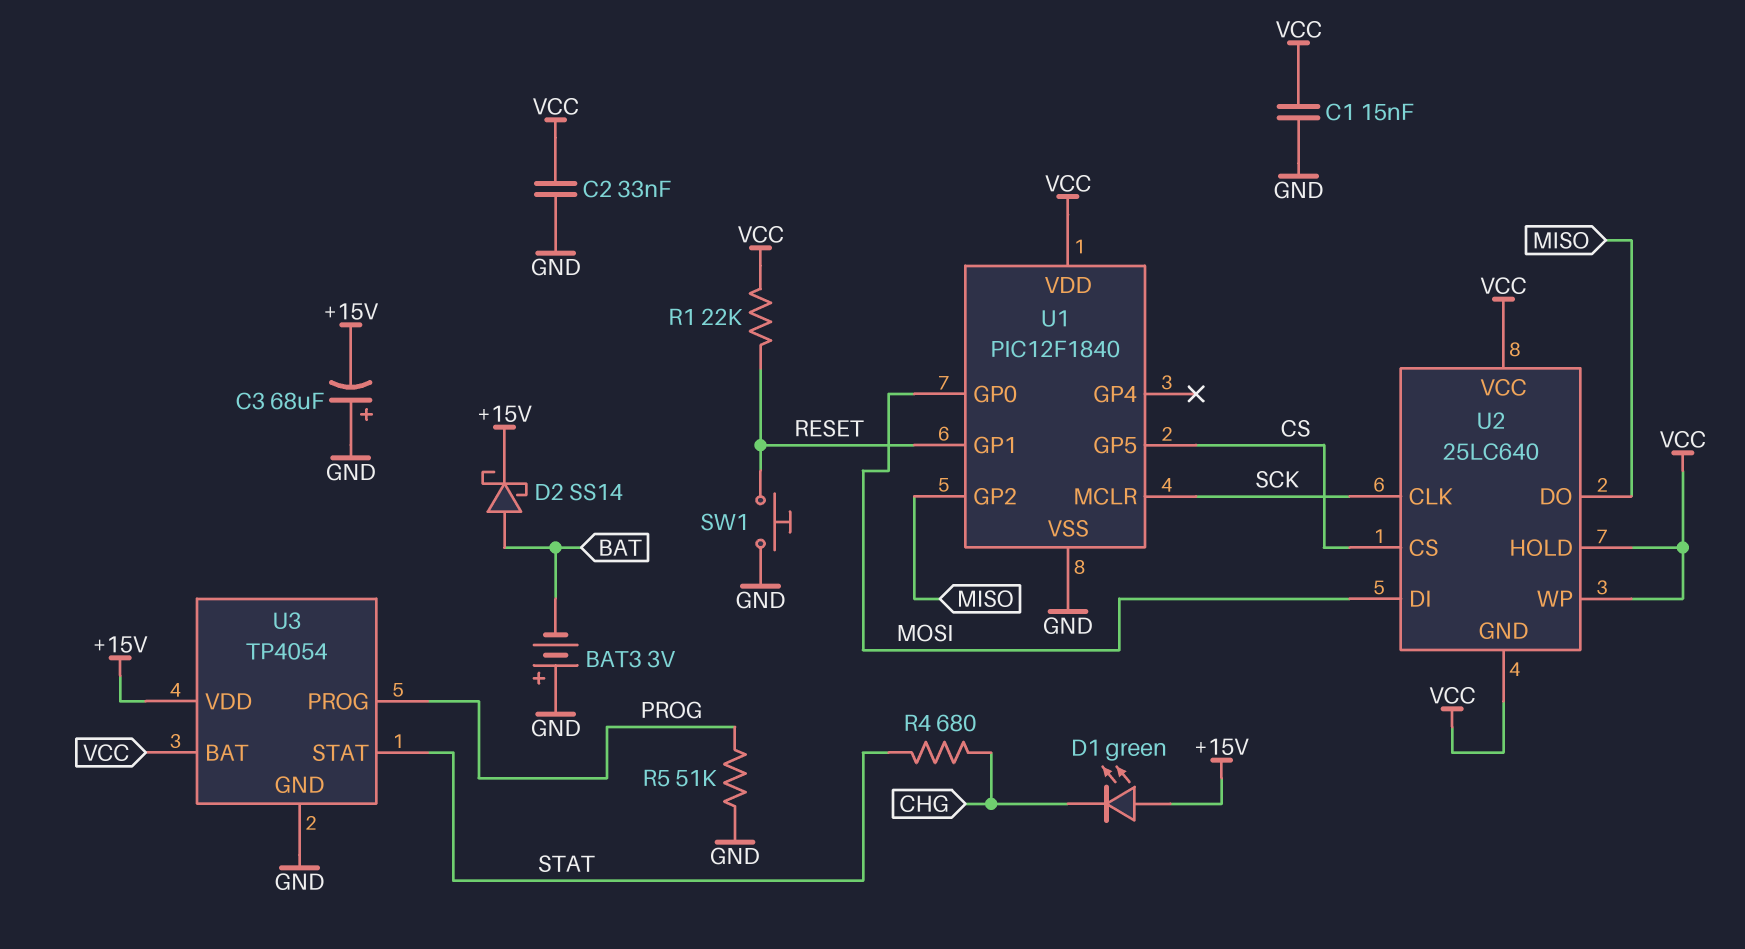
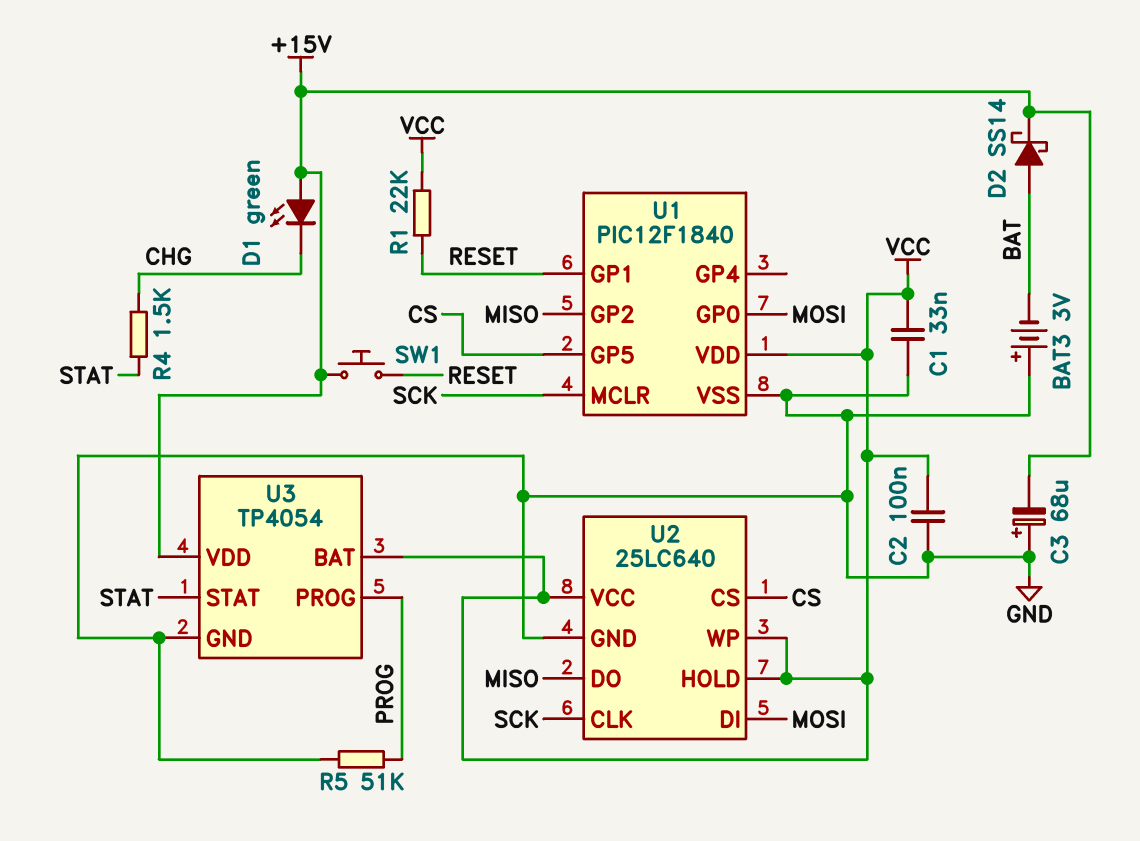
C1: 15nF (GND, VCC) -> 33nF (GND, VCC)
C2: 33nF (GND, VCC) -> 100nF (GND, VCC)
R4: 680 (CHG, STAT) -> 1.5k (CHG, STAT)
SW1: button (GND, RESET) -> button (+15V, RESET)
U2 pin GND: VCC -> GND

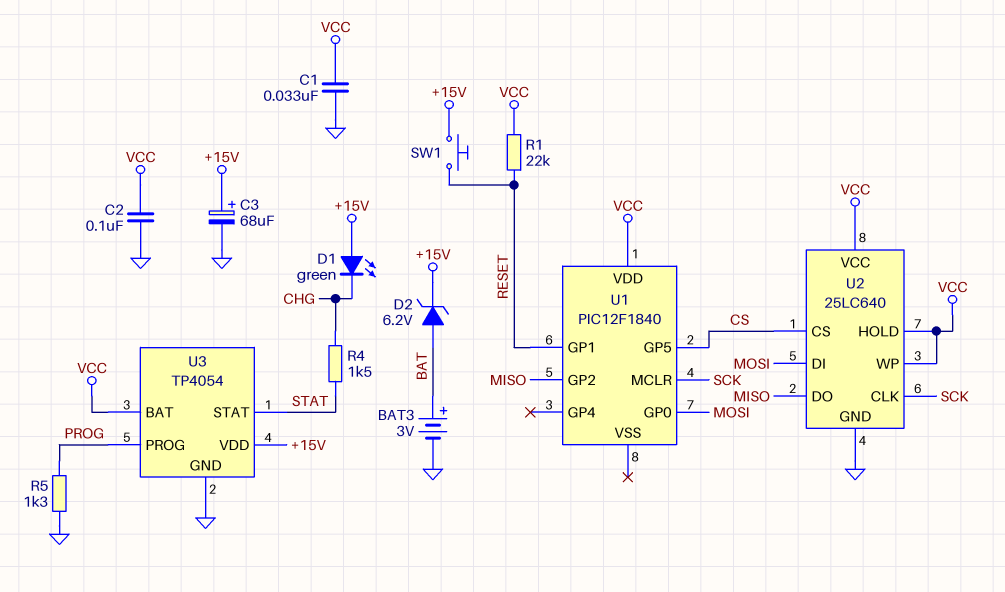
BAT3: 3V (plus GND, minus BAT) -> 3V (plus BAT, minus GND)
C3: 68uF (plus GND, minus +15V) -> 68uF (plus +15V, minus GND)
D2: schottky SS14 (A BAT, K +15V) -> zener 6.2V (A BAT, K +15V)
R5: 51k (GND, PROG) -> 1.3k (GND, PROG)
U1 pin VSS: GND -> none

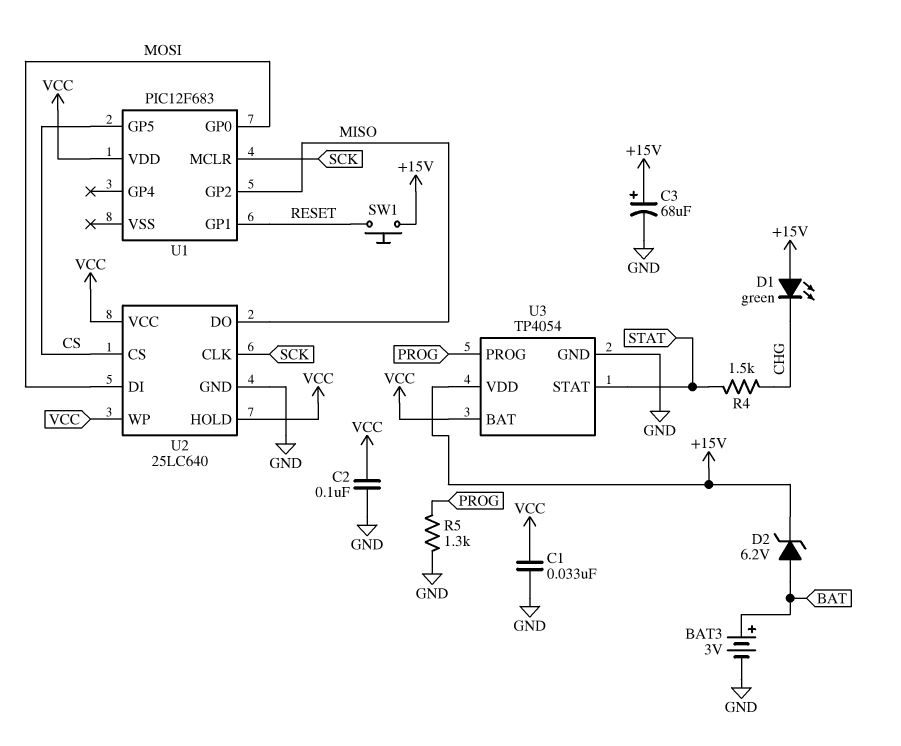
R1: 22k (RESET, VCC) -> none
U1: PIC12F1840 -> PIC12F683

